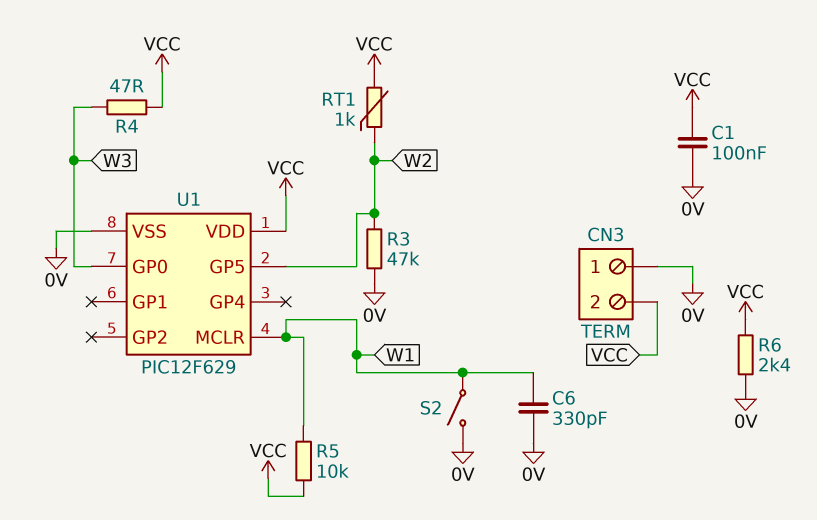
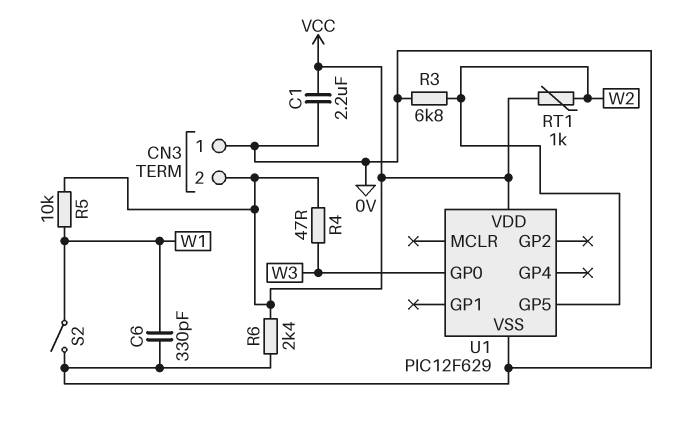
C1: 100nF (0V, VCC) -> 2.2uF (0V, VCC)
R3: 47k (0V, W2) -> 6.8k (0V, W2)
U1 pin MCLR: W1 -> none

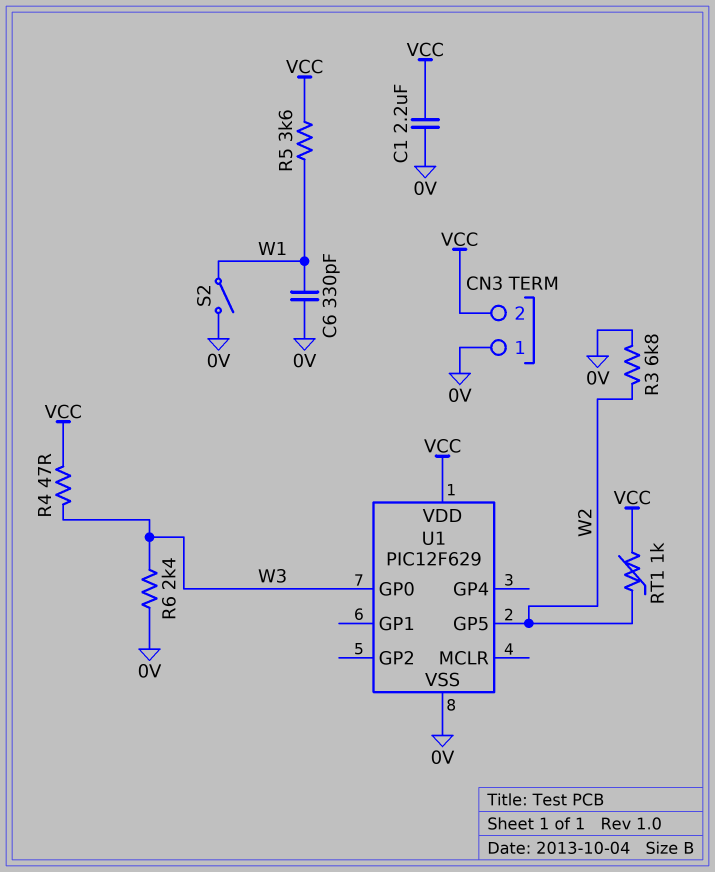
R5: 10k (VCC, W1) -> 3.6k (VCC, W1)
R6: 2.4k (0V, VCC) -> 2.4k (0V, W3)

